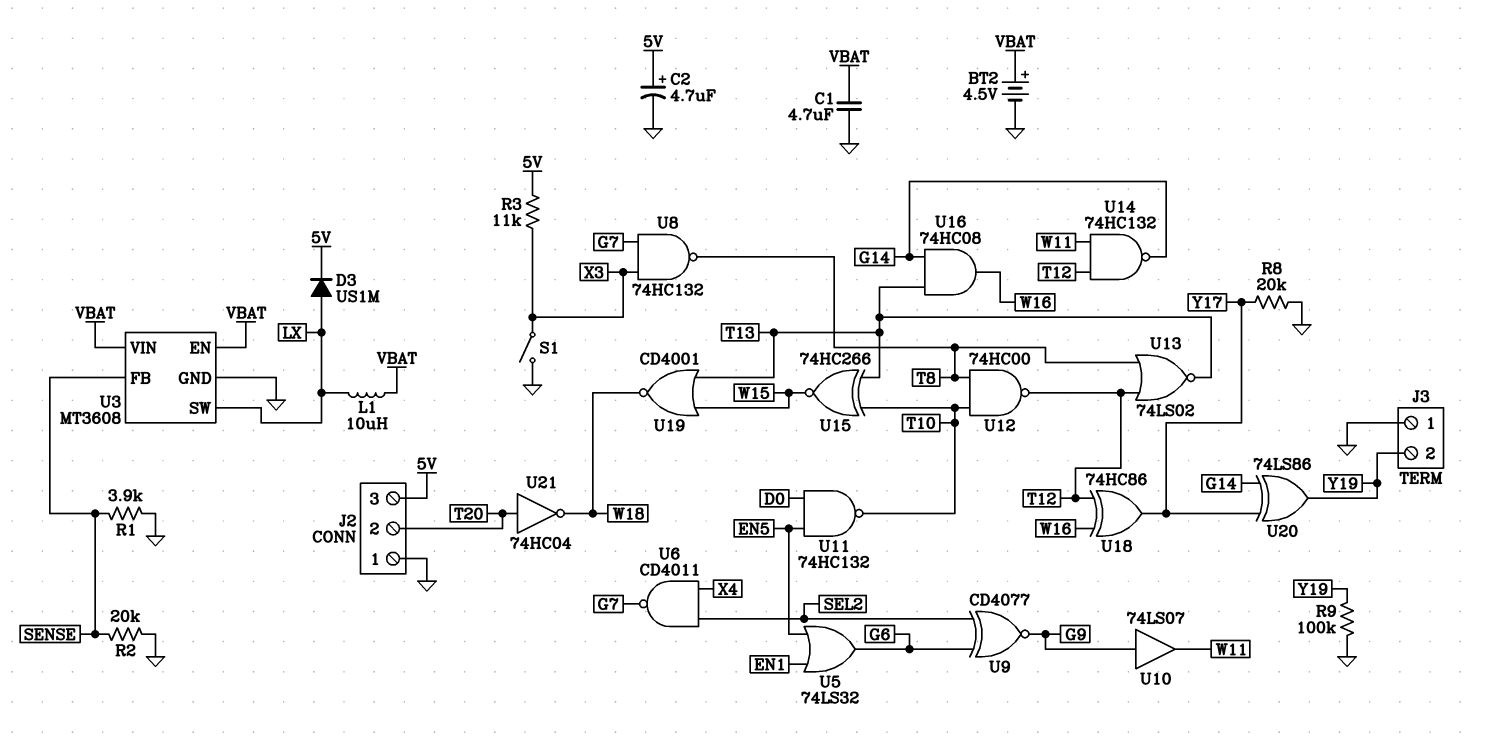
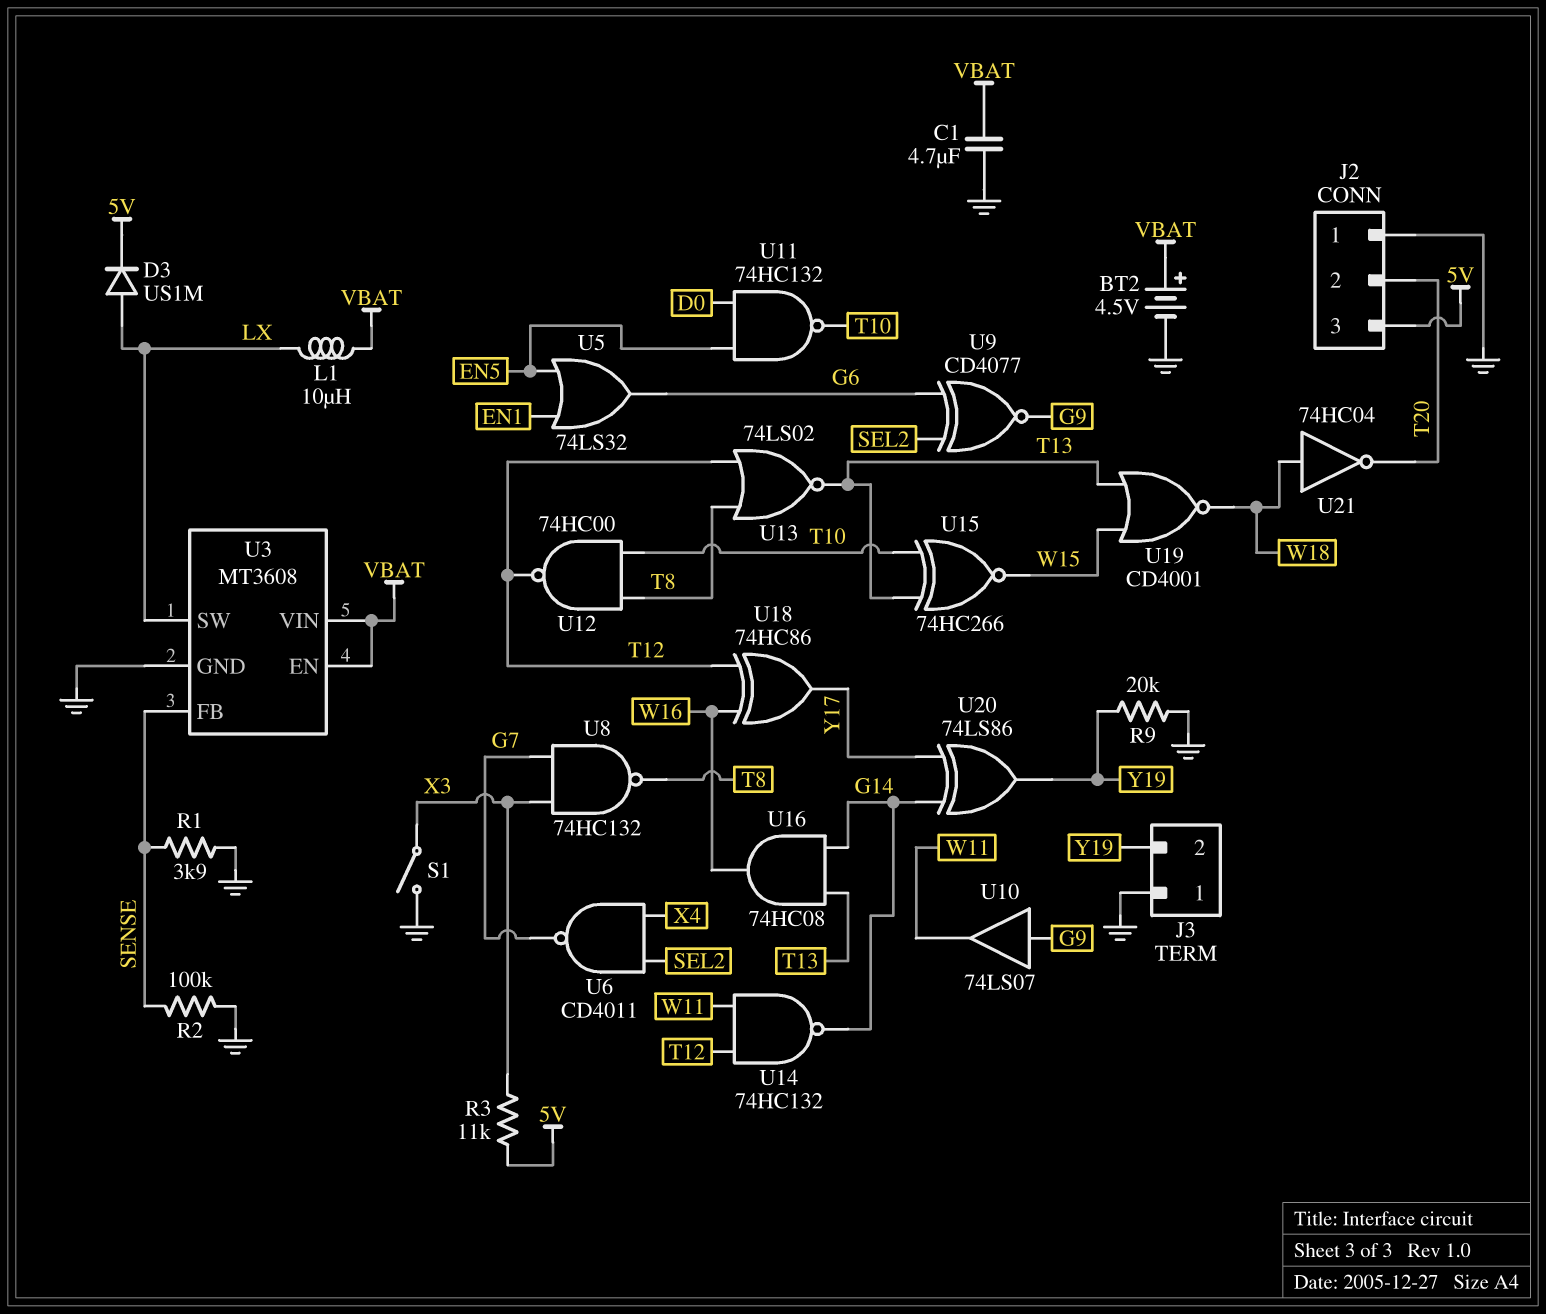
C2: 4.7uF (plus 5V, minus GND) -> none
R2: 20k (GND, SENSE) -> 100k (GND, SENSE)
R8: 20k (GND, Y17) -> none
R9: 100k (GND, Y19) -> 20k (GND, Y19)
U21: NOT 74HC04 (in T20, out W18) -> NOT 74HC04 (in W18, out T20)

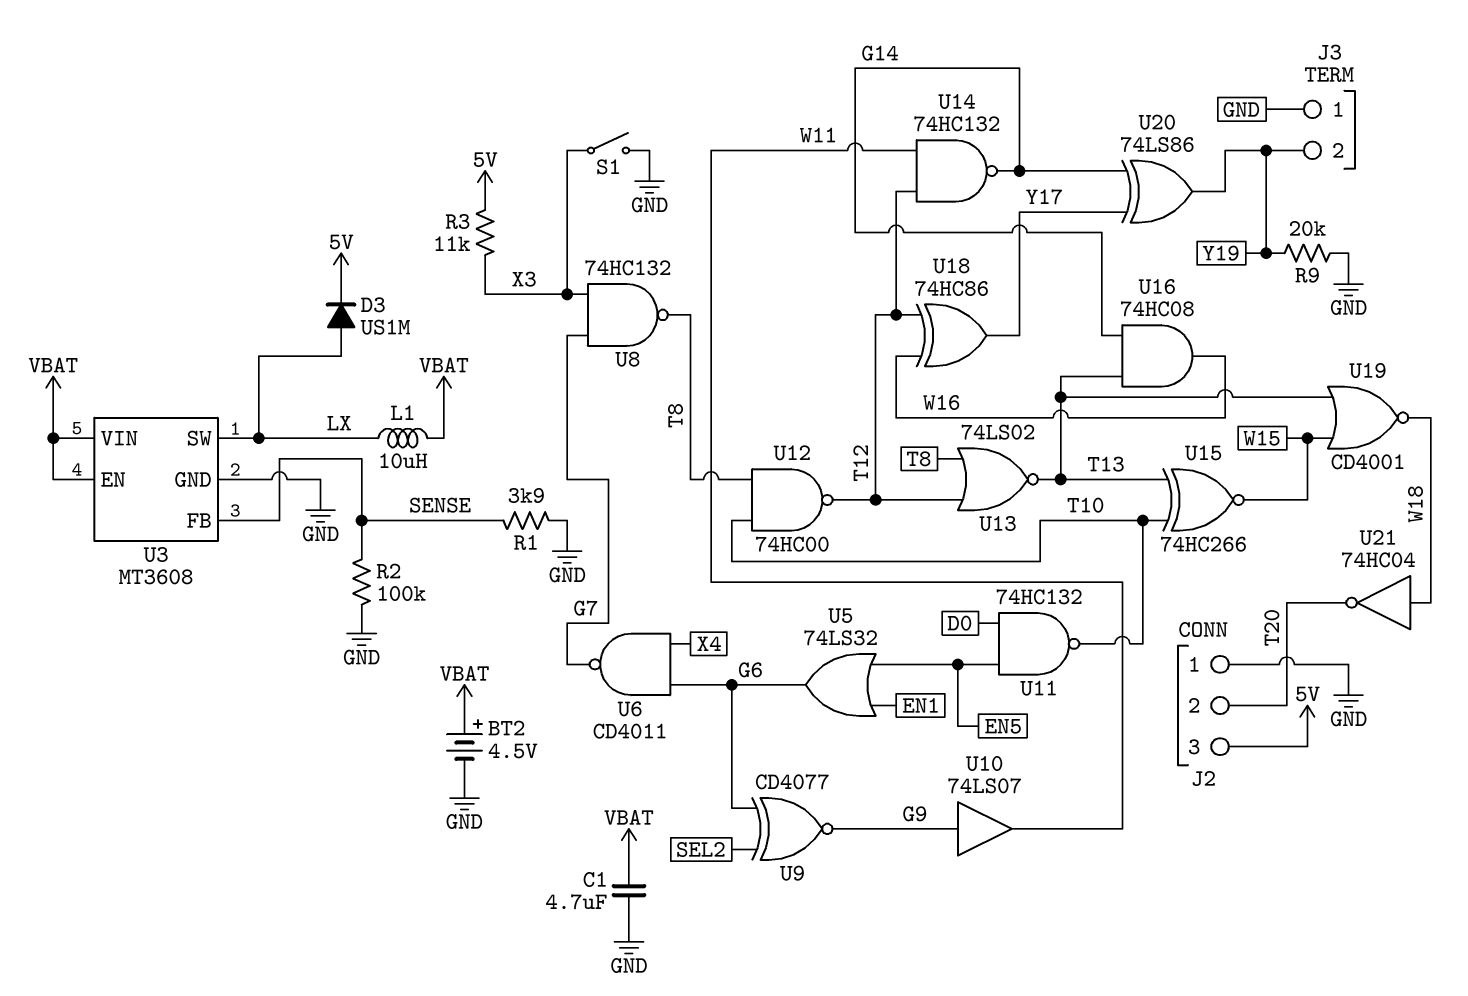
U6: NAND CD4011 (in SEL2, in X4, out G7) -> NAND CD4011 (in G6, in X4, out G7)

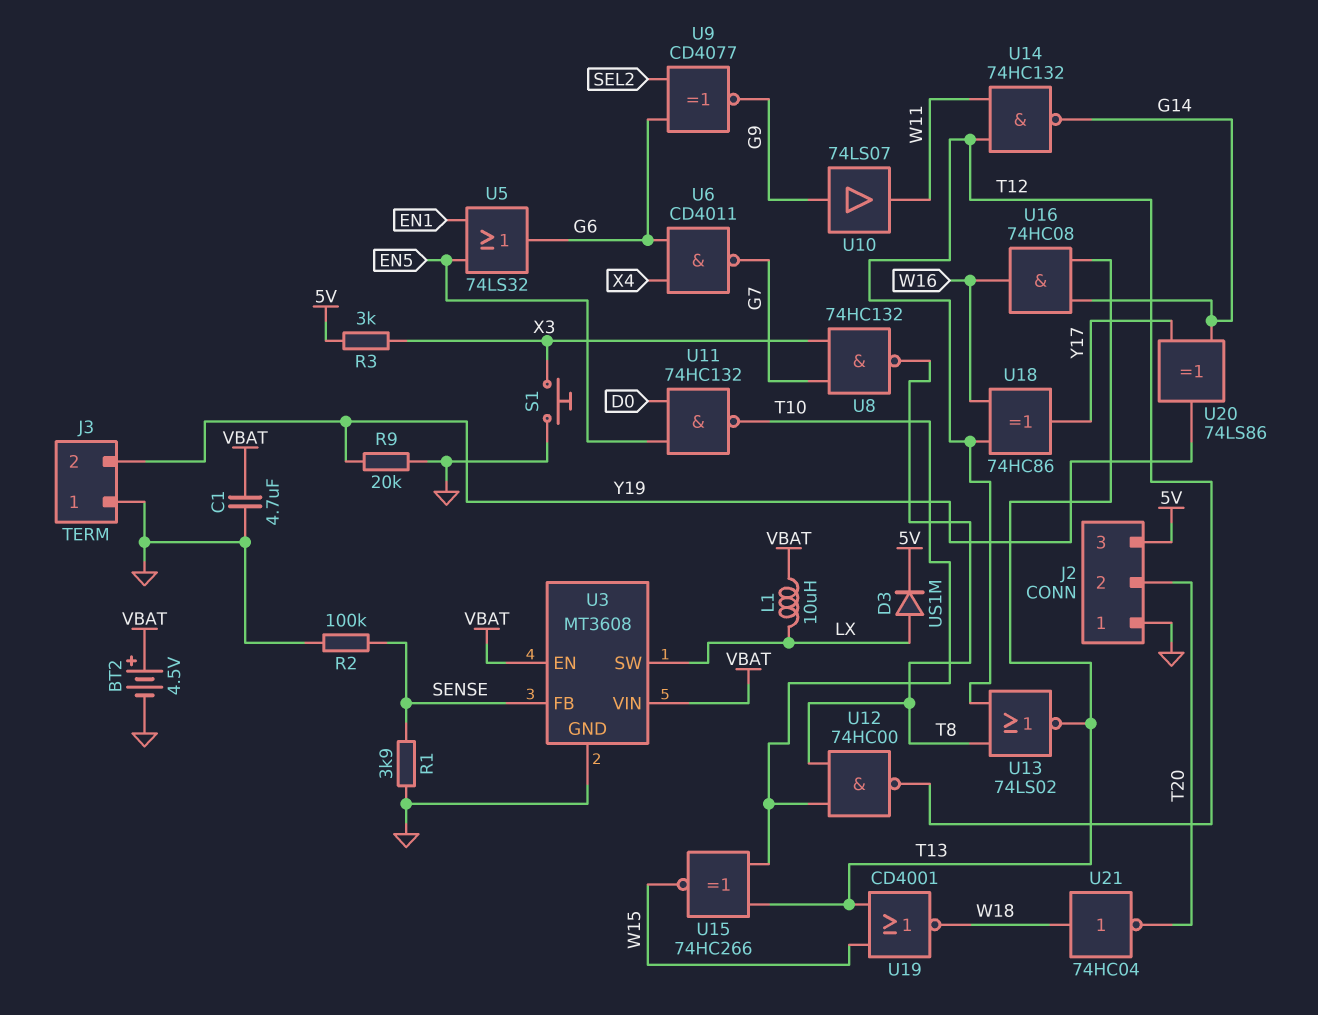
R3: 11k (5V, X3) -> 3k (5V, X3)
S1: switch (GND, X3) -> button (GND, X3)

